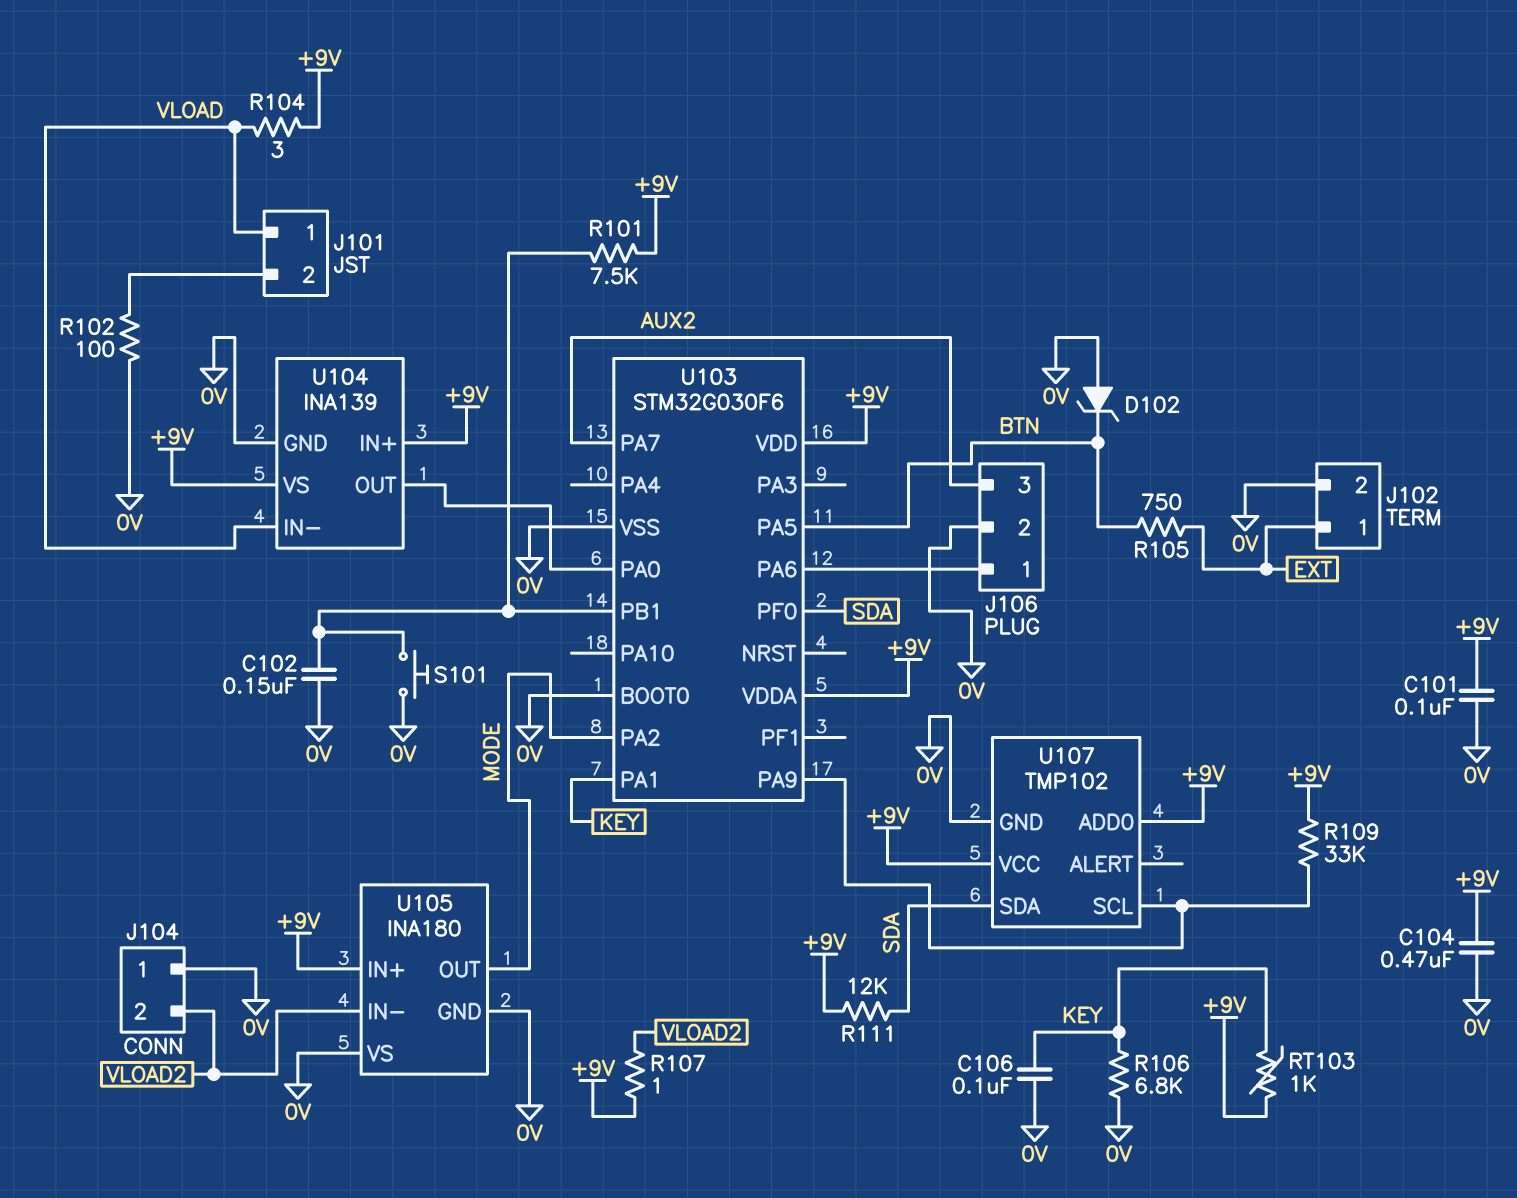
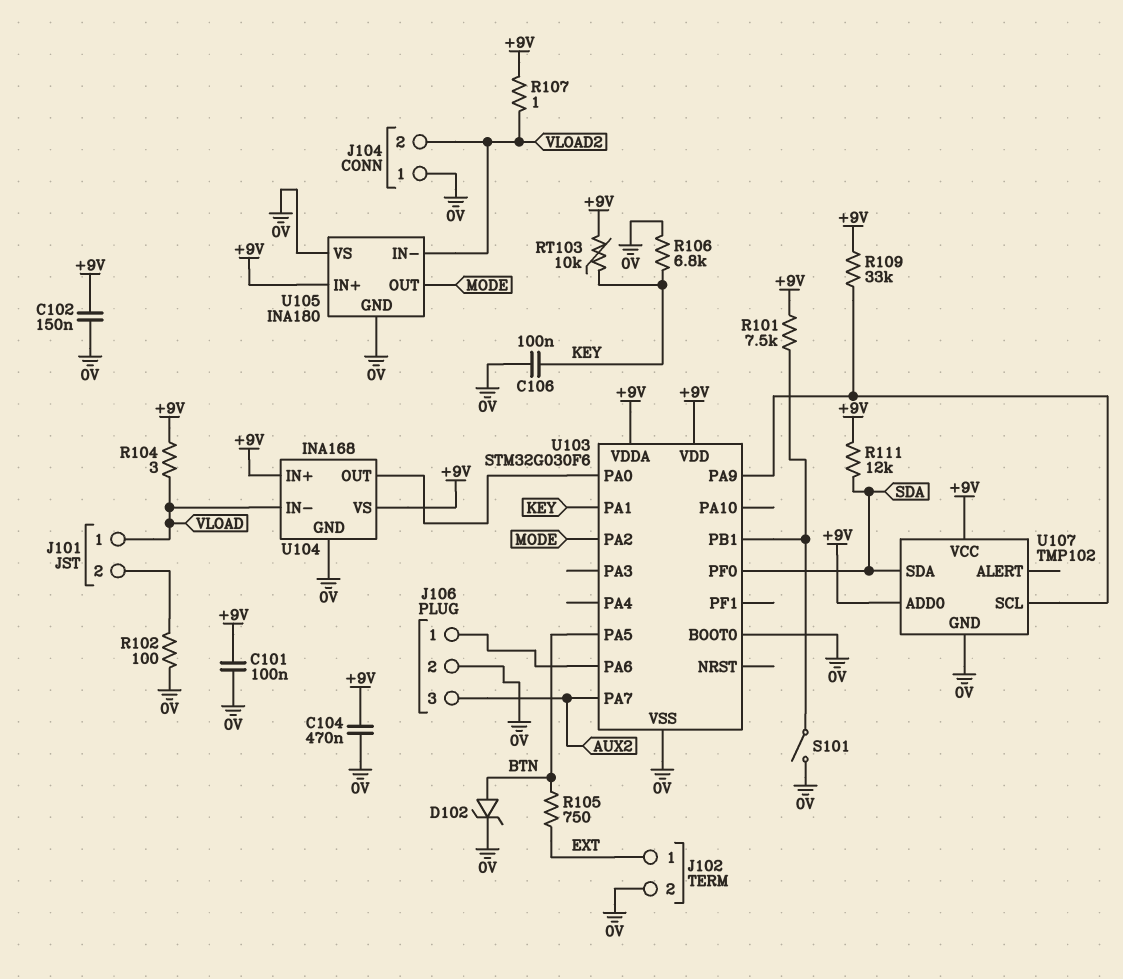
C102: 150nF (0V, U103/PB1) -> 150nF (+9V, 0V)
D102: zener (A 0V, K BTN) -> zener (A BTN, K 0V)
RT103: 1k (+9V, KEY) -> 10k (+9V, KEY)
S101: button (0V, U103/PB1) -> switch (0V, U103/PB1)
U104: INA139 -> INA168

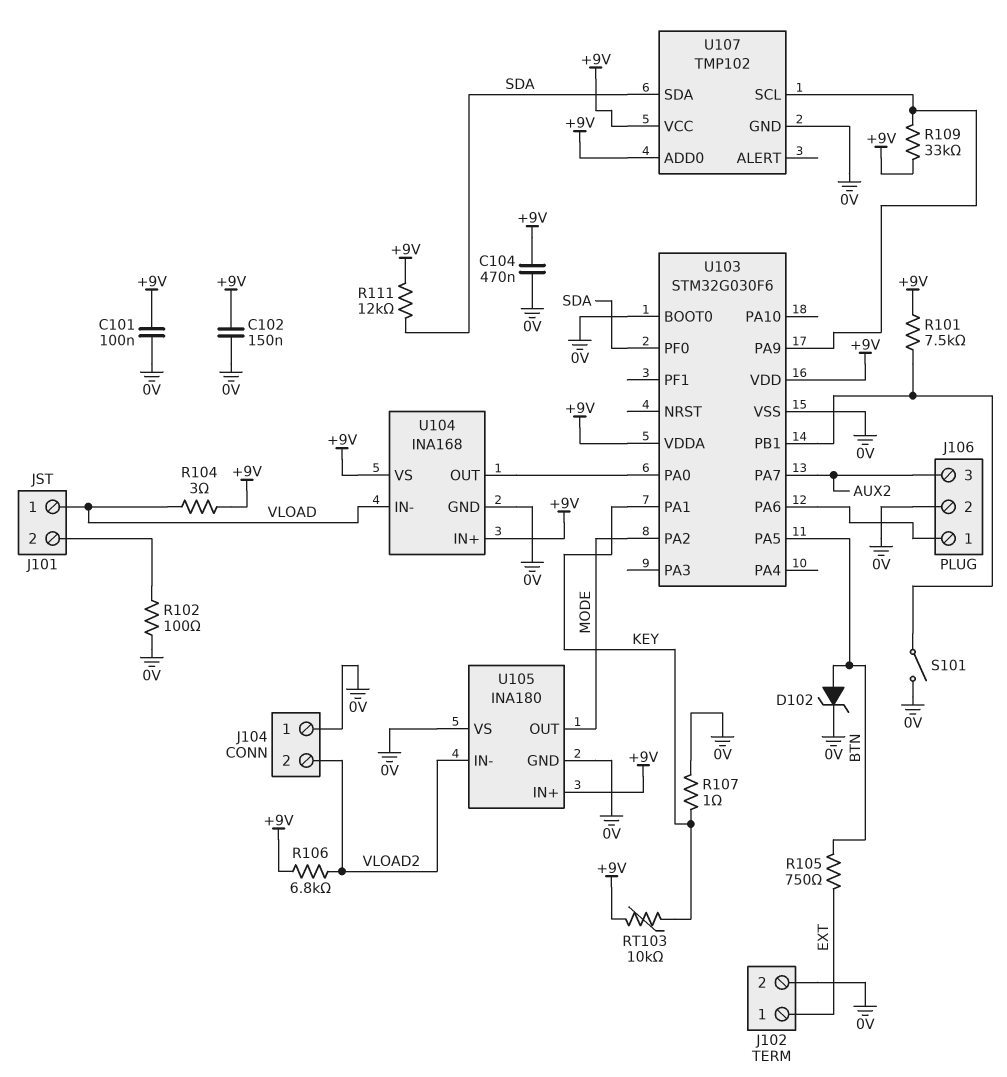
C106: 100nF (0V, KEY) -> none
R106: 6.8k (0V, KEY) -> 6.8k (+9V, VLOAD2)
R107: 1 (+9V, VLOAD2) -> 1 (0V, KEY)

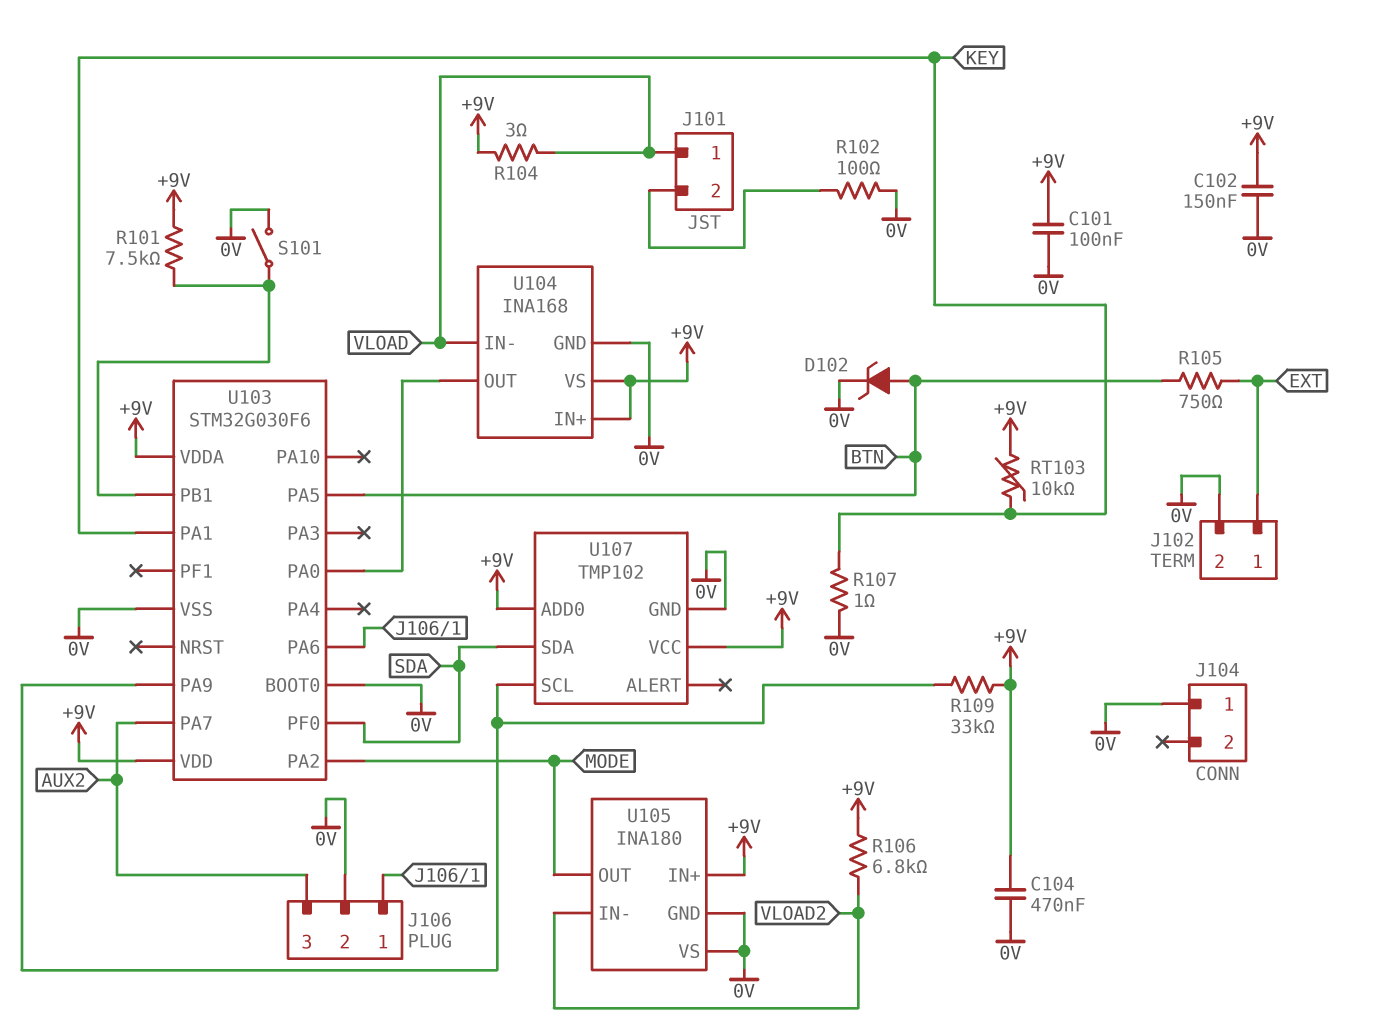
J104 pin 2: VLOAD2 -> none
R111: 12k (+9V, SDA) -> none

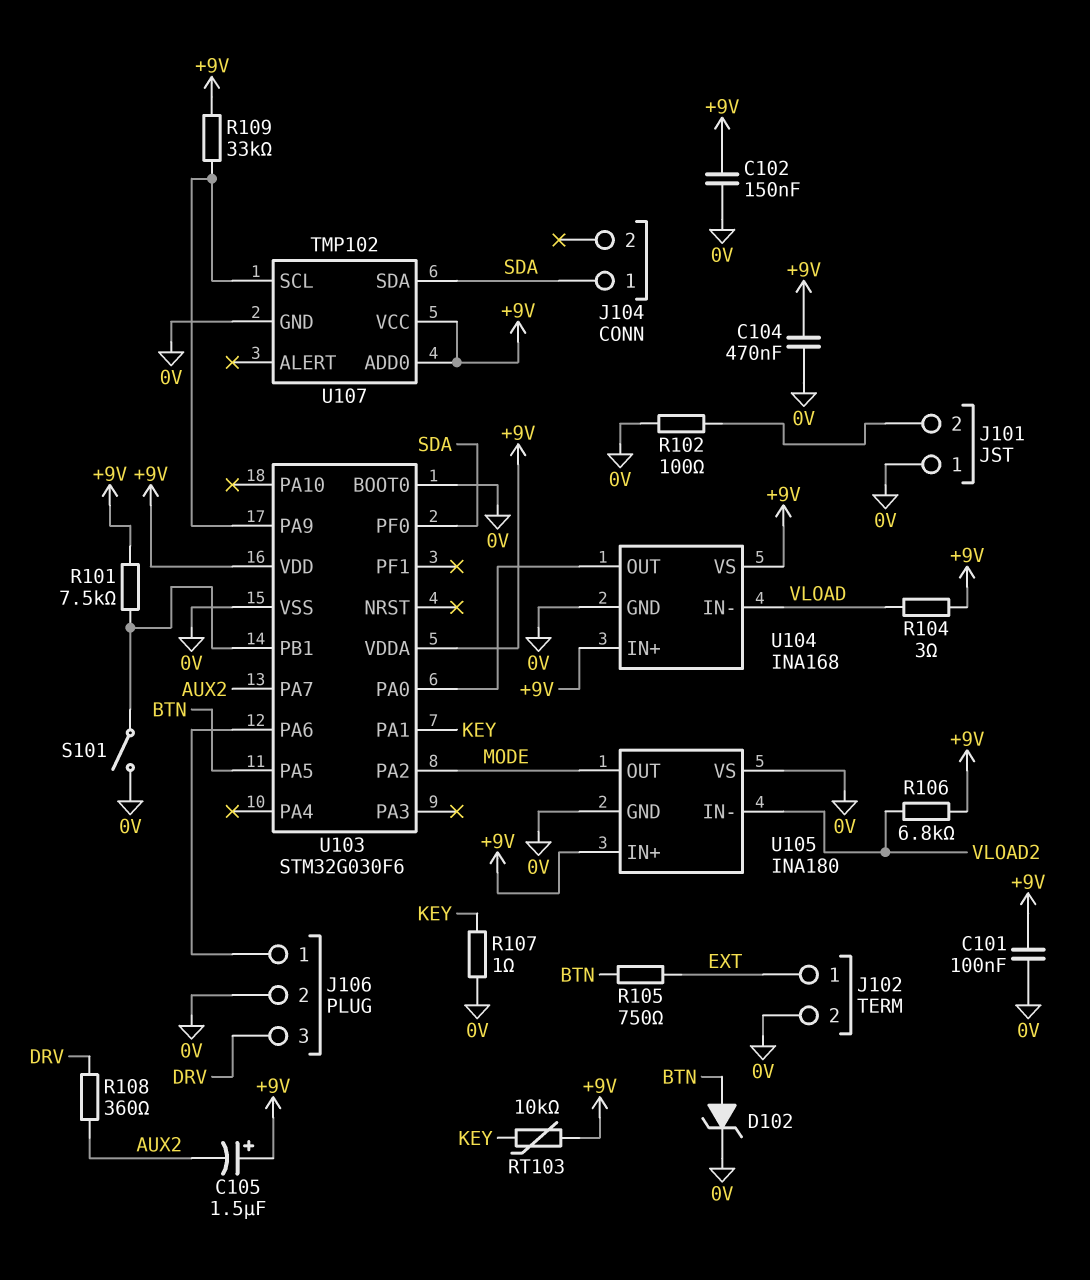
C105: none -> 1.5uF (plus +9V, minus AUX2)
J101 pin 1: VLOAD -> 0V
J104 pin 1: 0V -> SDA
J106 pin 3: AUX2 -> DRV
R108: none -> 360 (AUX2, DRV)

